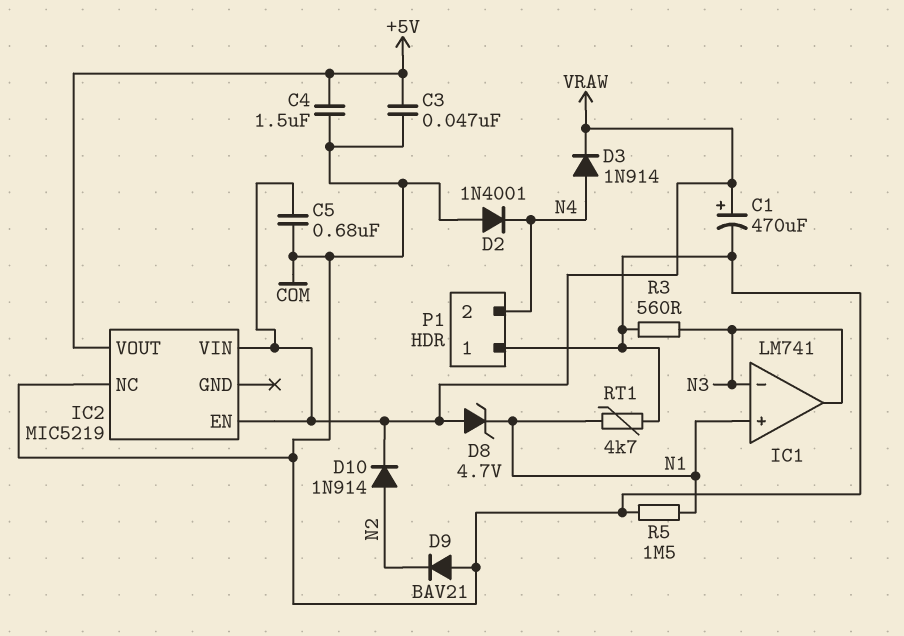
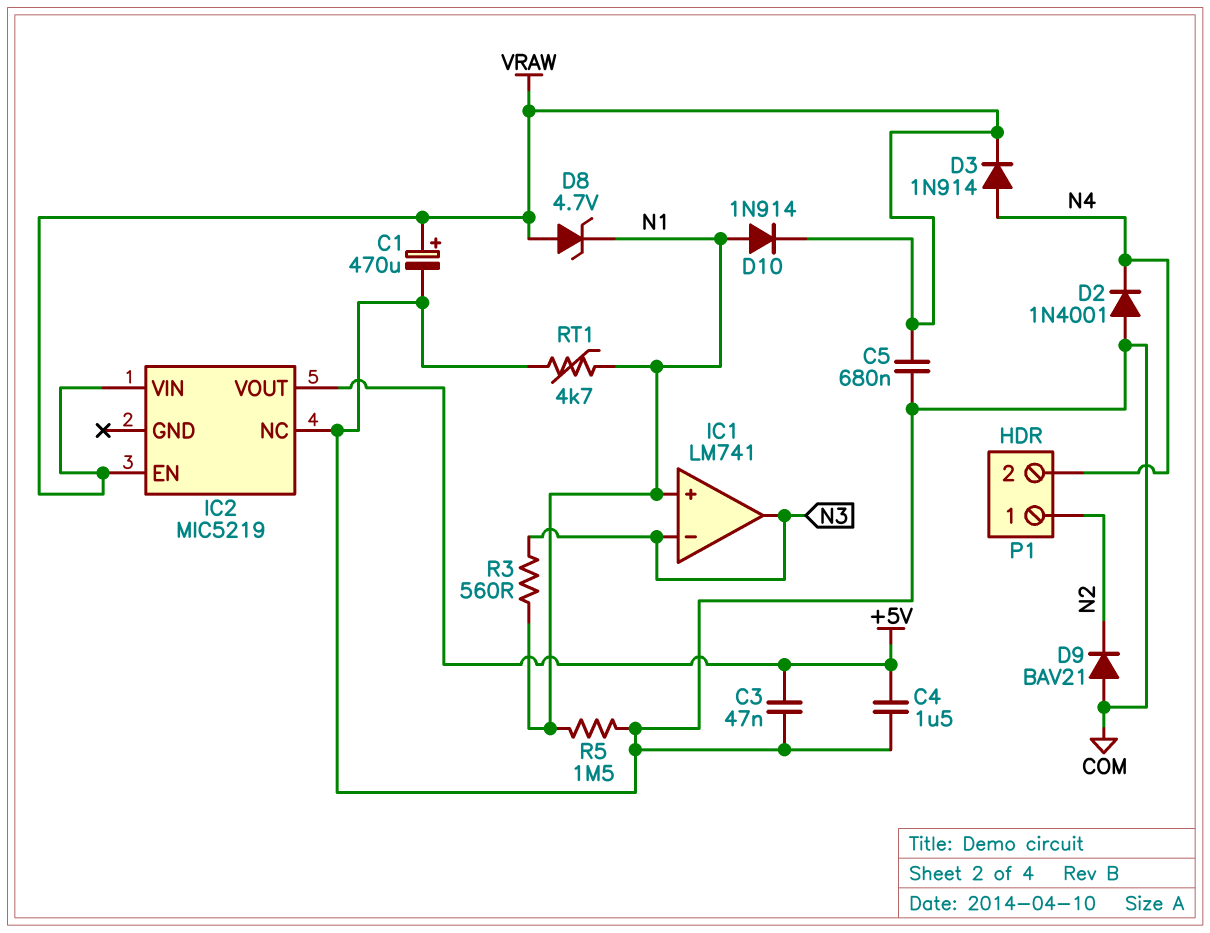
D10: diode 1N914 (A N2, K VRAW) -> diode 1N914 (A N1, K VRAW)
P1 pin 1: COM -> N2
R3: 560 (COM, N3) -> 560 (N1, N3)

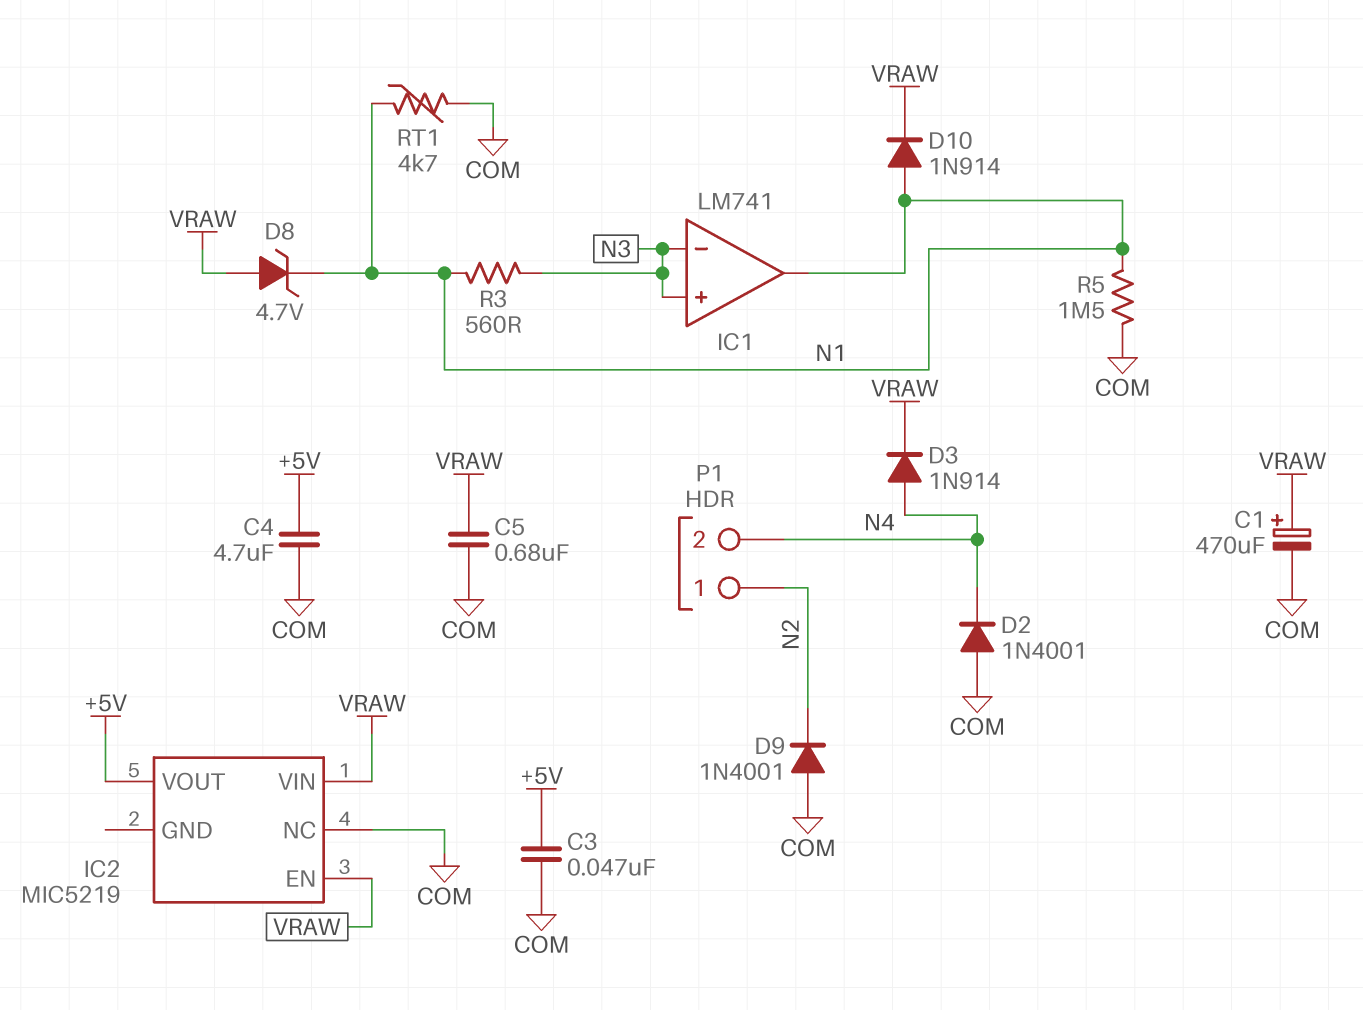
C4: 1.5uF (+5V, COM) -> 4.7uF (+5V, COM)
D9: diode BAV21 (A COM, K N2) -> diode 1N4001 (A COM, K N2)
IC1 pin in+: N1 -> N3
IC1 pin out: N3 -> N1

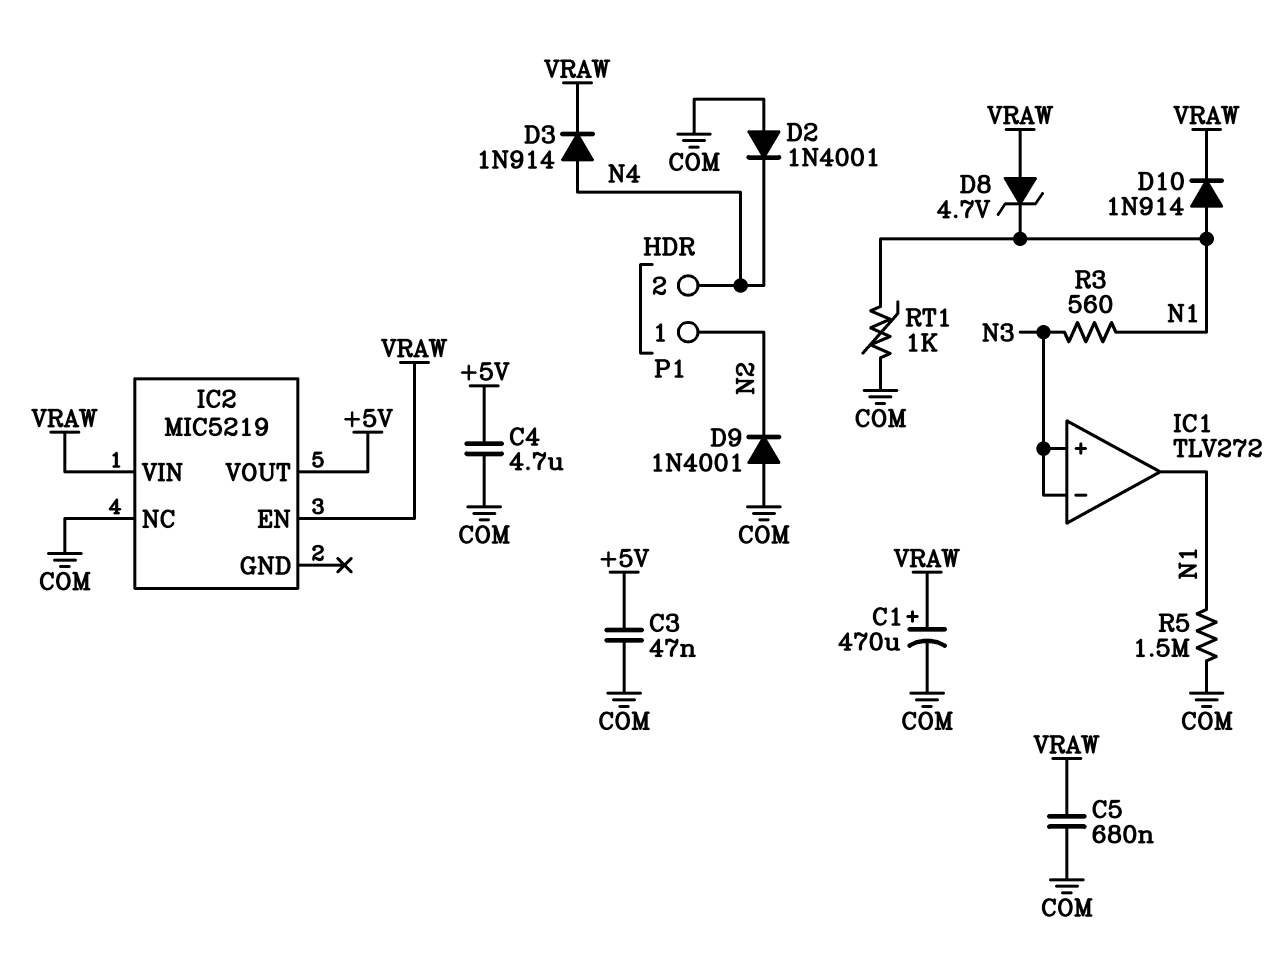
IC1: LM741 -> TLV272
RT1: 4.7k (COM, N1) -> 1k (COM, N1)

